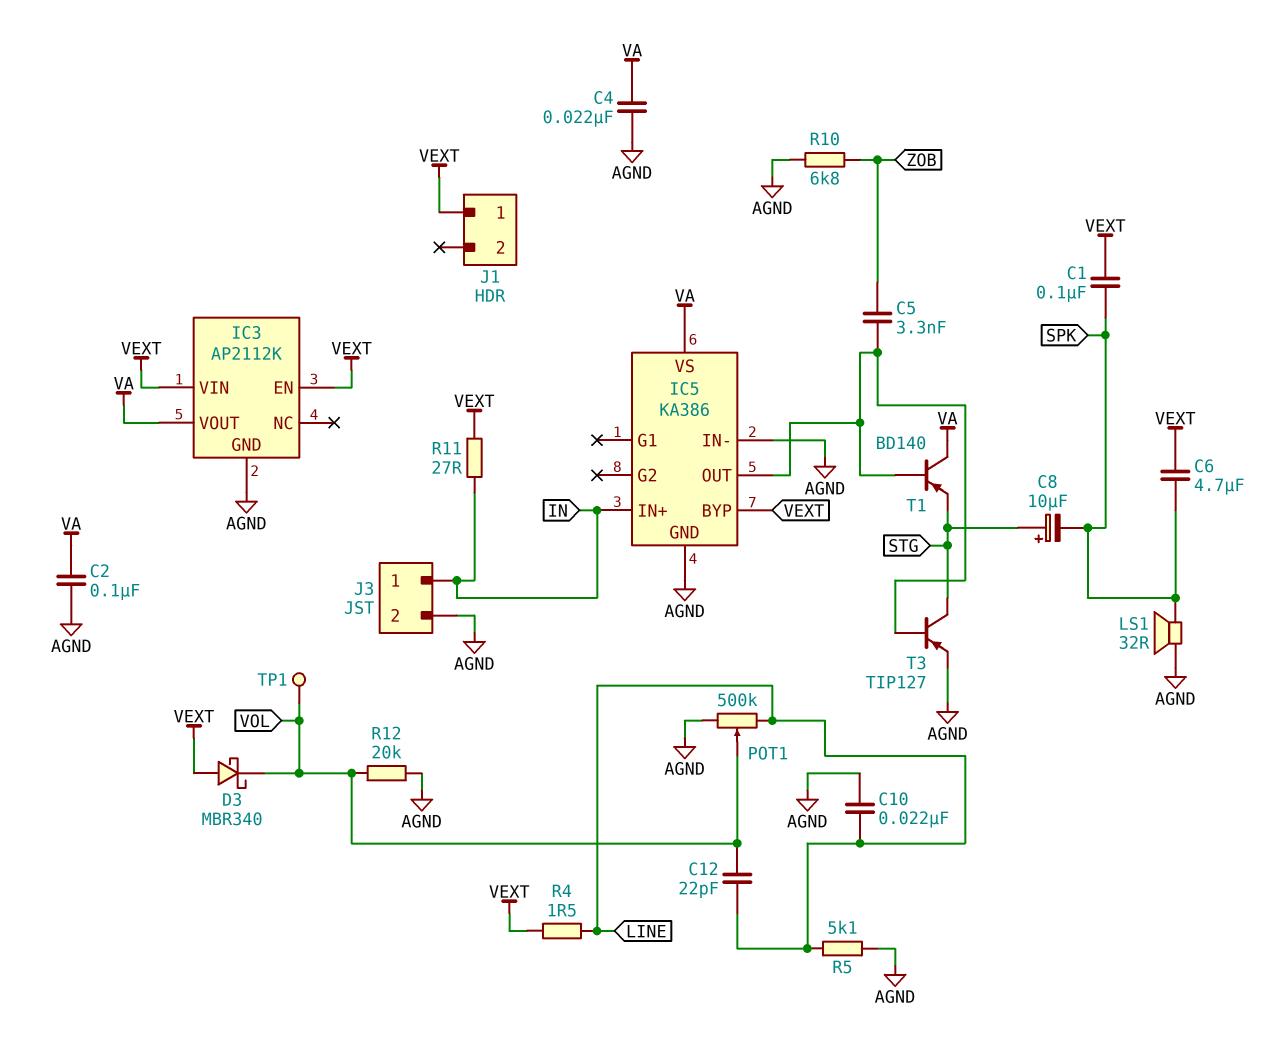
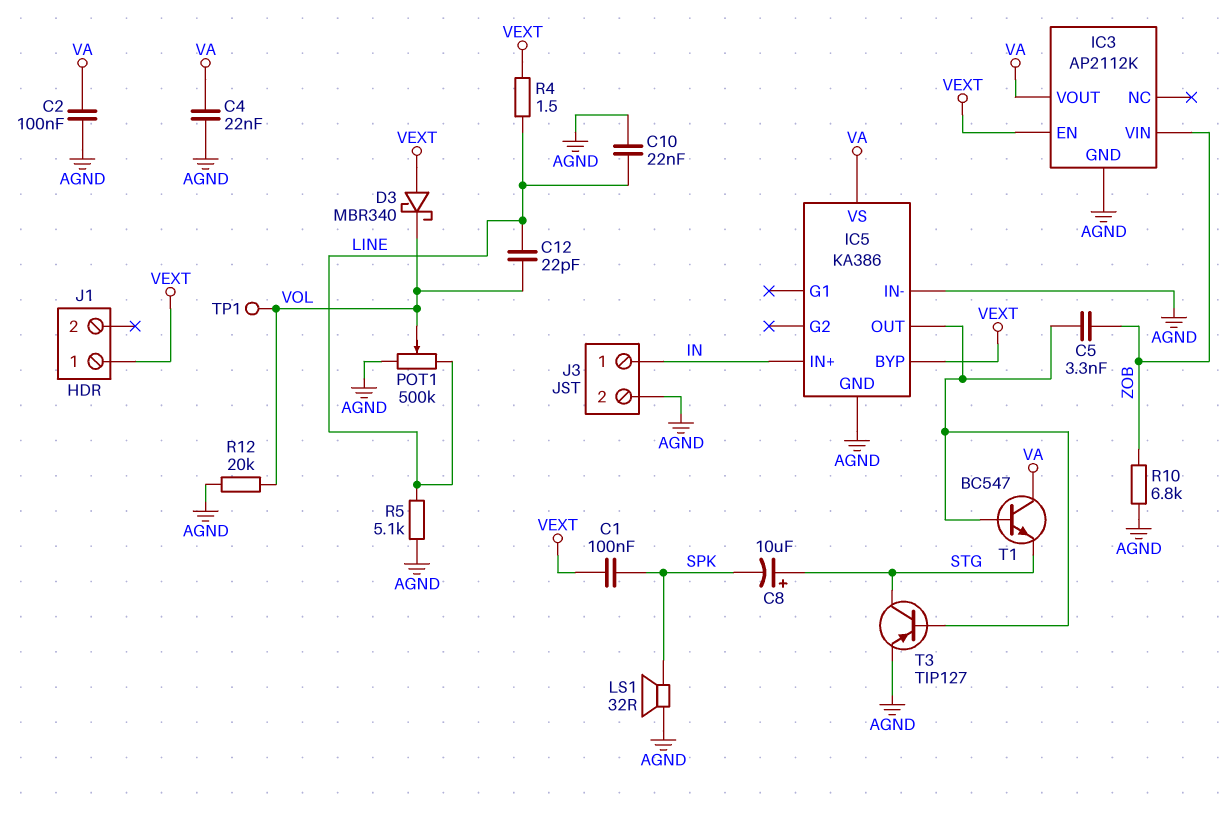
C6: 4.7uF (SPK, VEXT) -> none
IC3 pin VIN: VEXT -> ZOB
R11: 27 (IN, VEXT) -> none
T1: PNP BD140 (B IC5/OUT, C VA, E STG) -> NPN BC547 (B IC5/OUT, C VA, E STG)

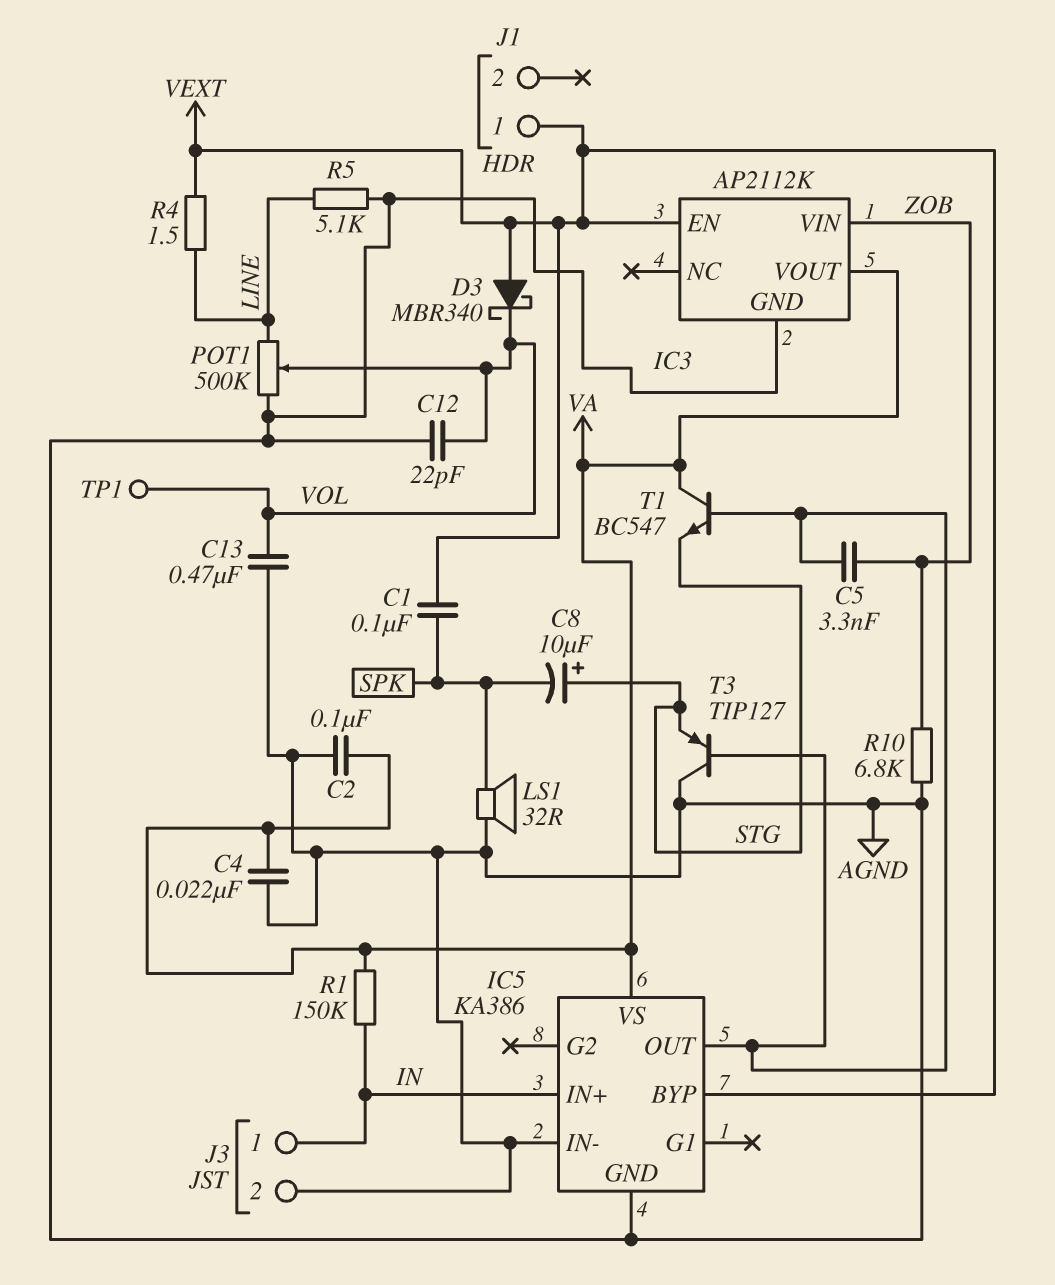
C10: 22nF (AGND, LINE) -> none
C12: 22pF (LINE, VOL) -> 22pF (AGND, VOL)
C13: none -> 470nF (AGND, VOL)
R1: none -> 150k (IN, VA)
R12: 20k (AGND, VOL) -> none
T3: PNP TIP127 (B IC5/OUT, C STG, E AGND) -> PNP TIP127 (B IC5/OUT, C AGND, E STG)

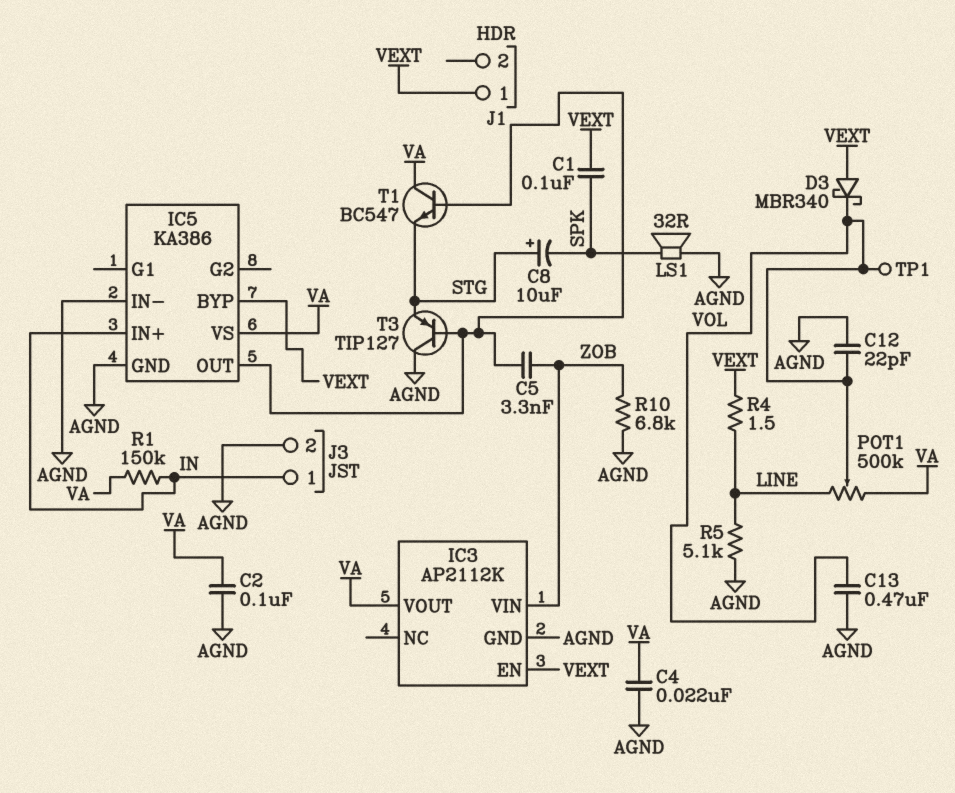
POT1: 500k (AGND, LINE, wiper VOL) -> 500k (LINE, VA, wiper VOL)

